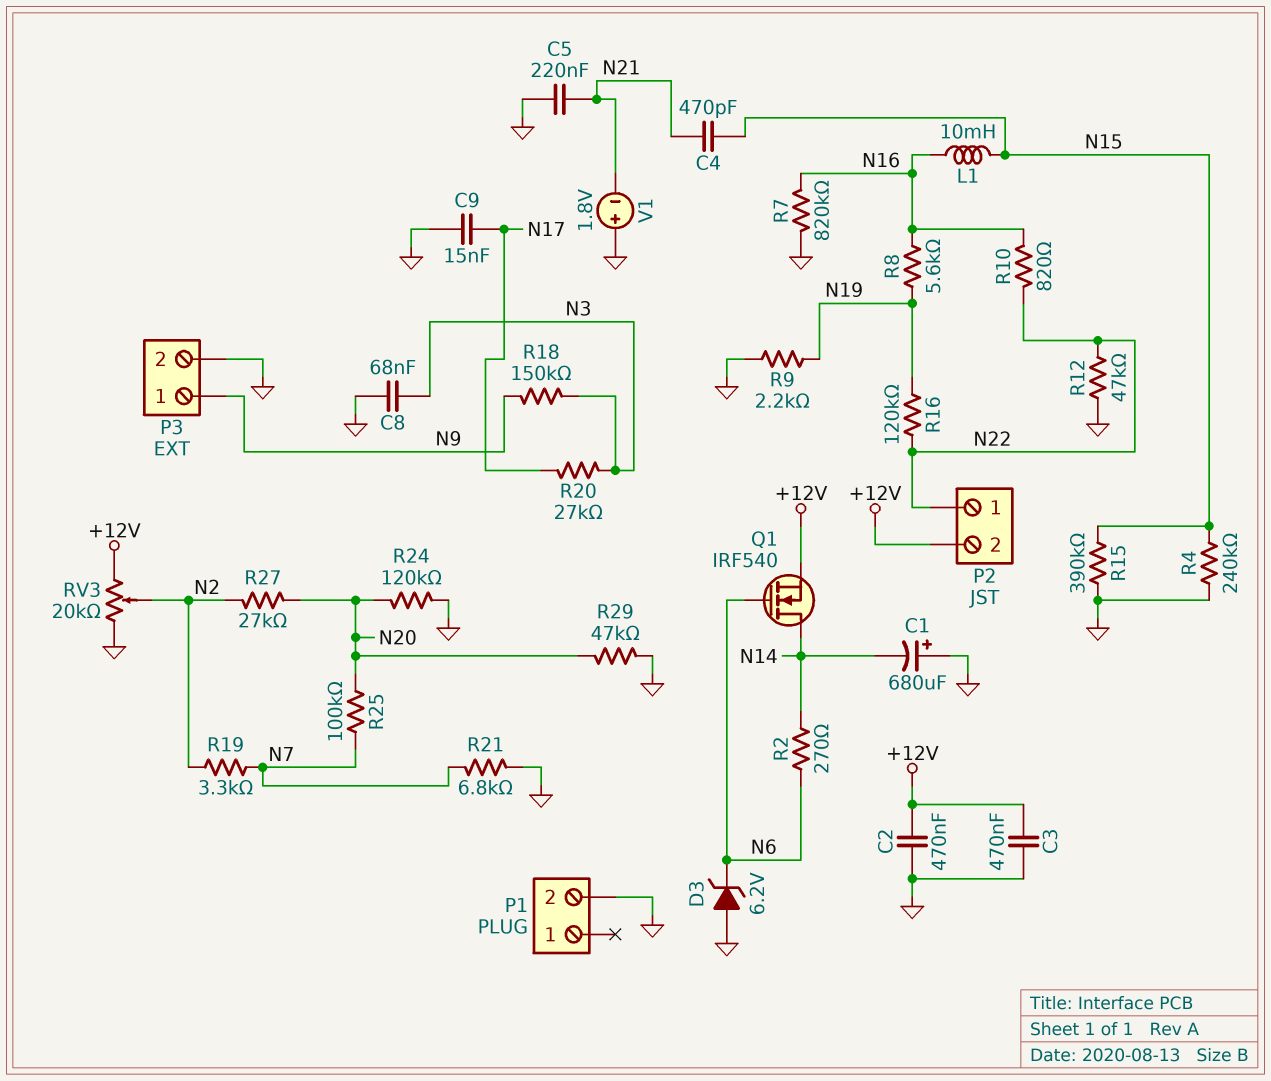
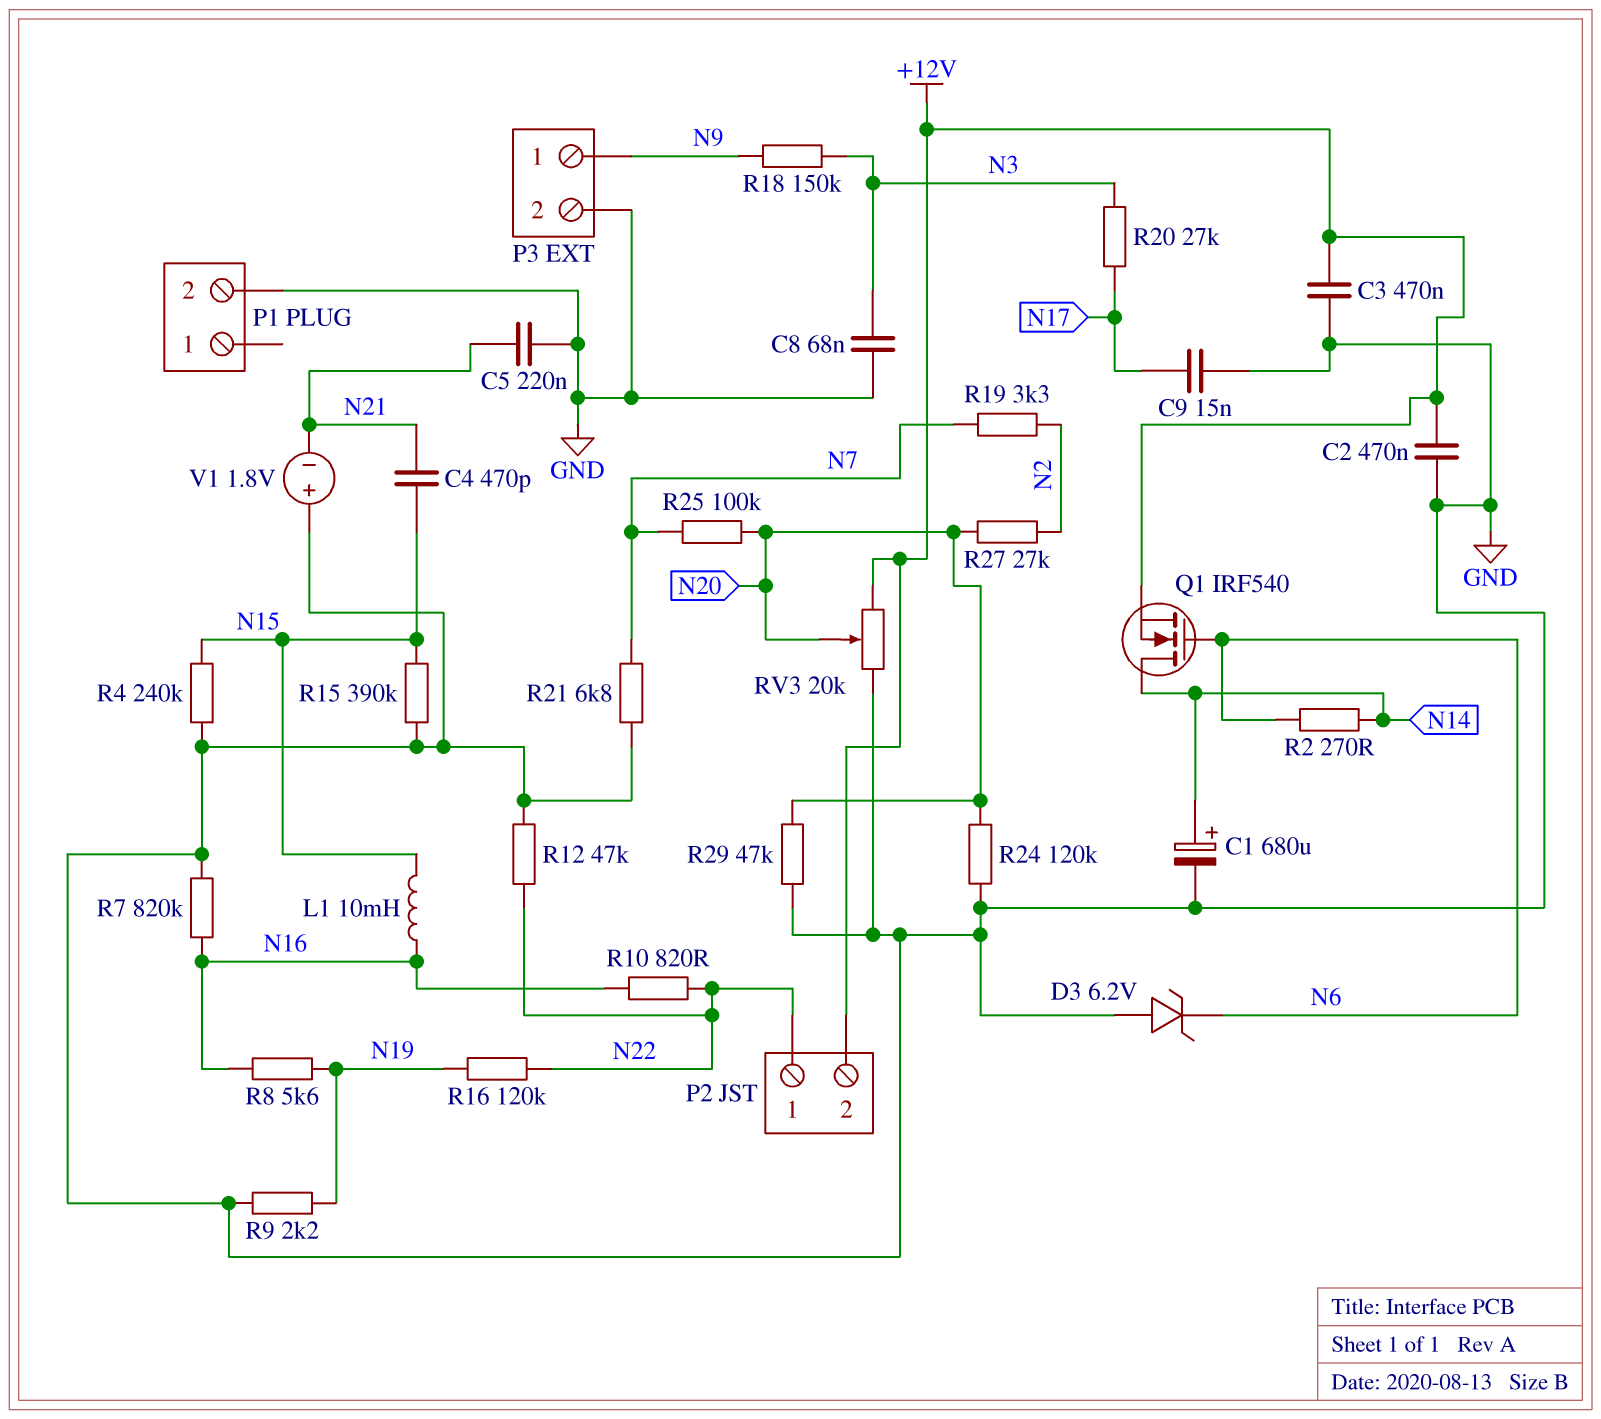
C1: 680uF (plus GND, minus N14) -> 680uF (plus N14, minus GND)
RV3: 20k (+12V, GND, wiper N2) -> 20k (+12V, GND, wiper N20)

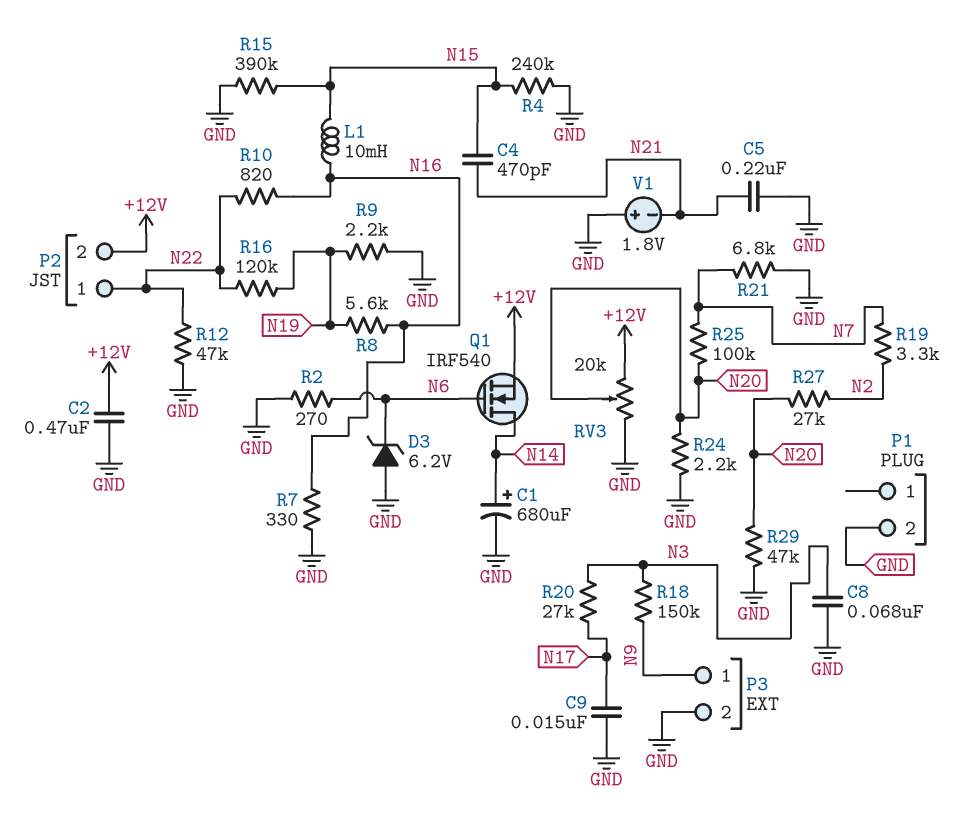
C3: 470nF (+12V, GND) -> none
R2: 270 (N6, N14) -> 270 (GND, N6)
R7: 820k (GND, N16) -> 330 (GND, N16)
R24: 120k (GND, N20) -> 2.2k (GND, N20)

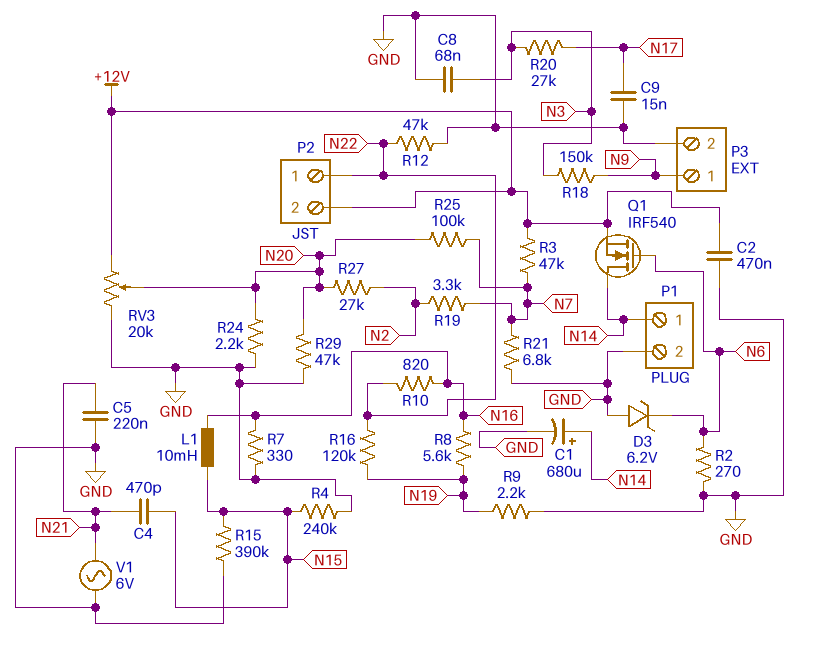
P1 pin 1: none -> N14
R3: none -> 47k (+12V, N7)
V1: 1.8V (plus GND, minus N21) -> AC 6V (GND, N21)

